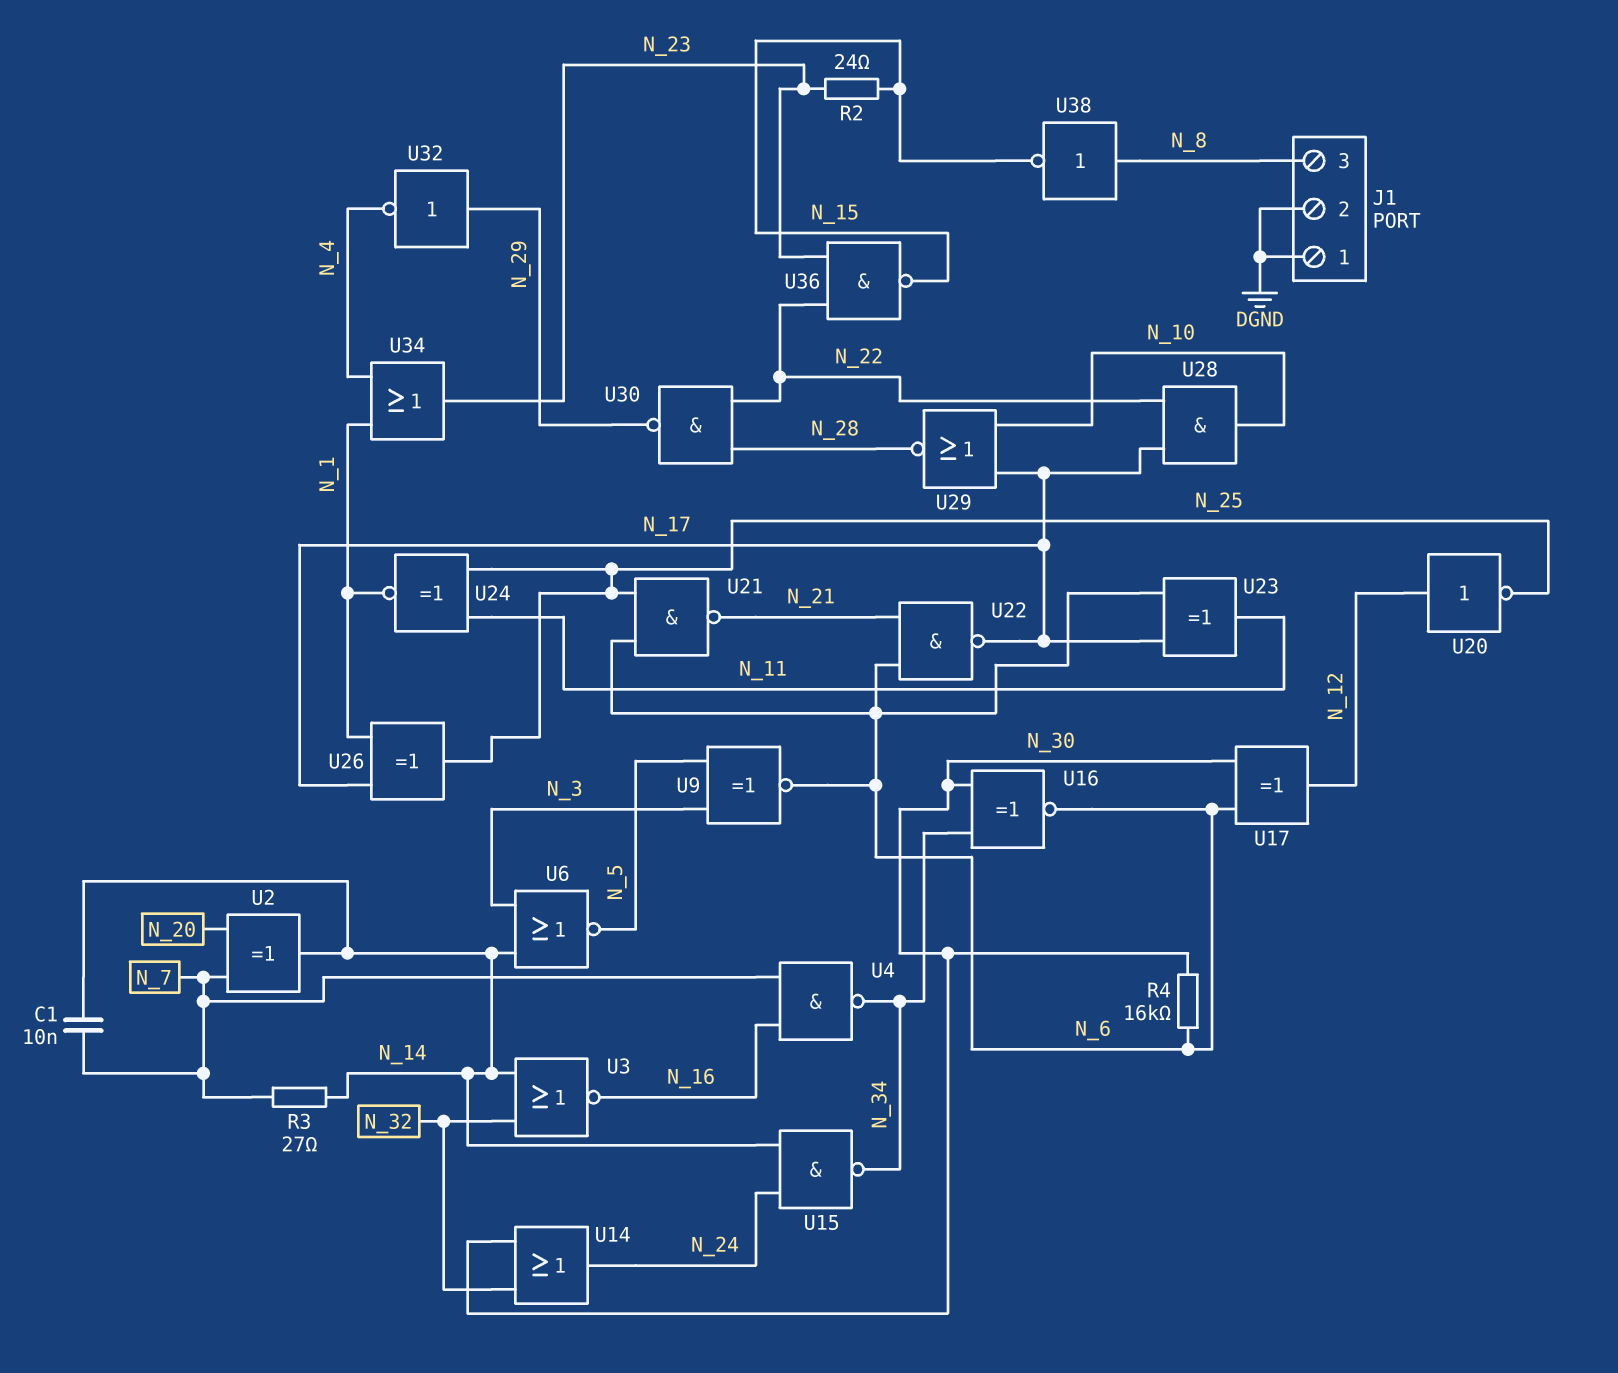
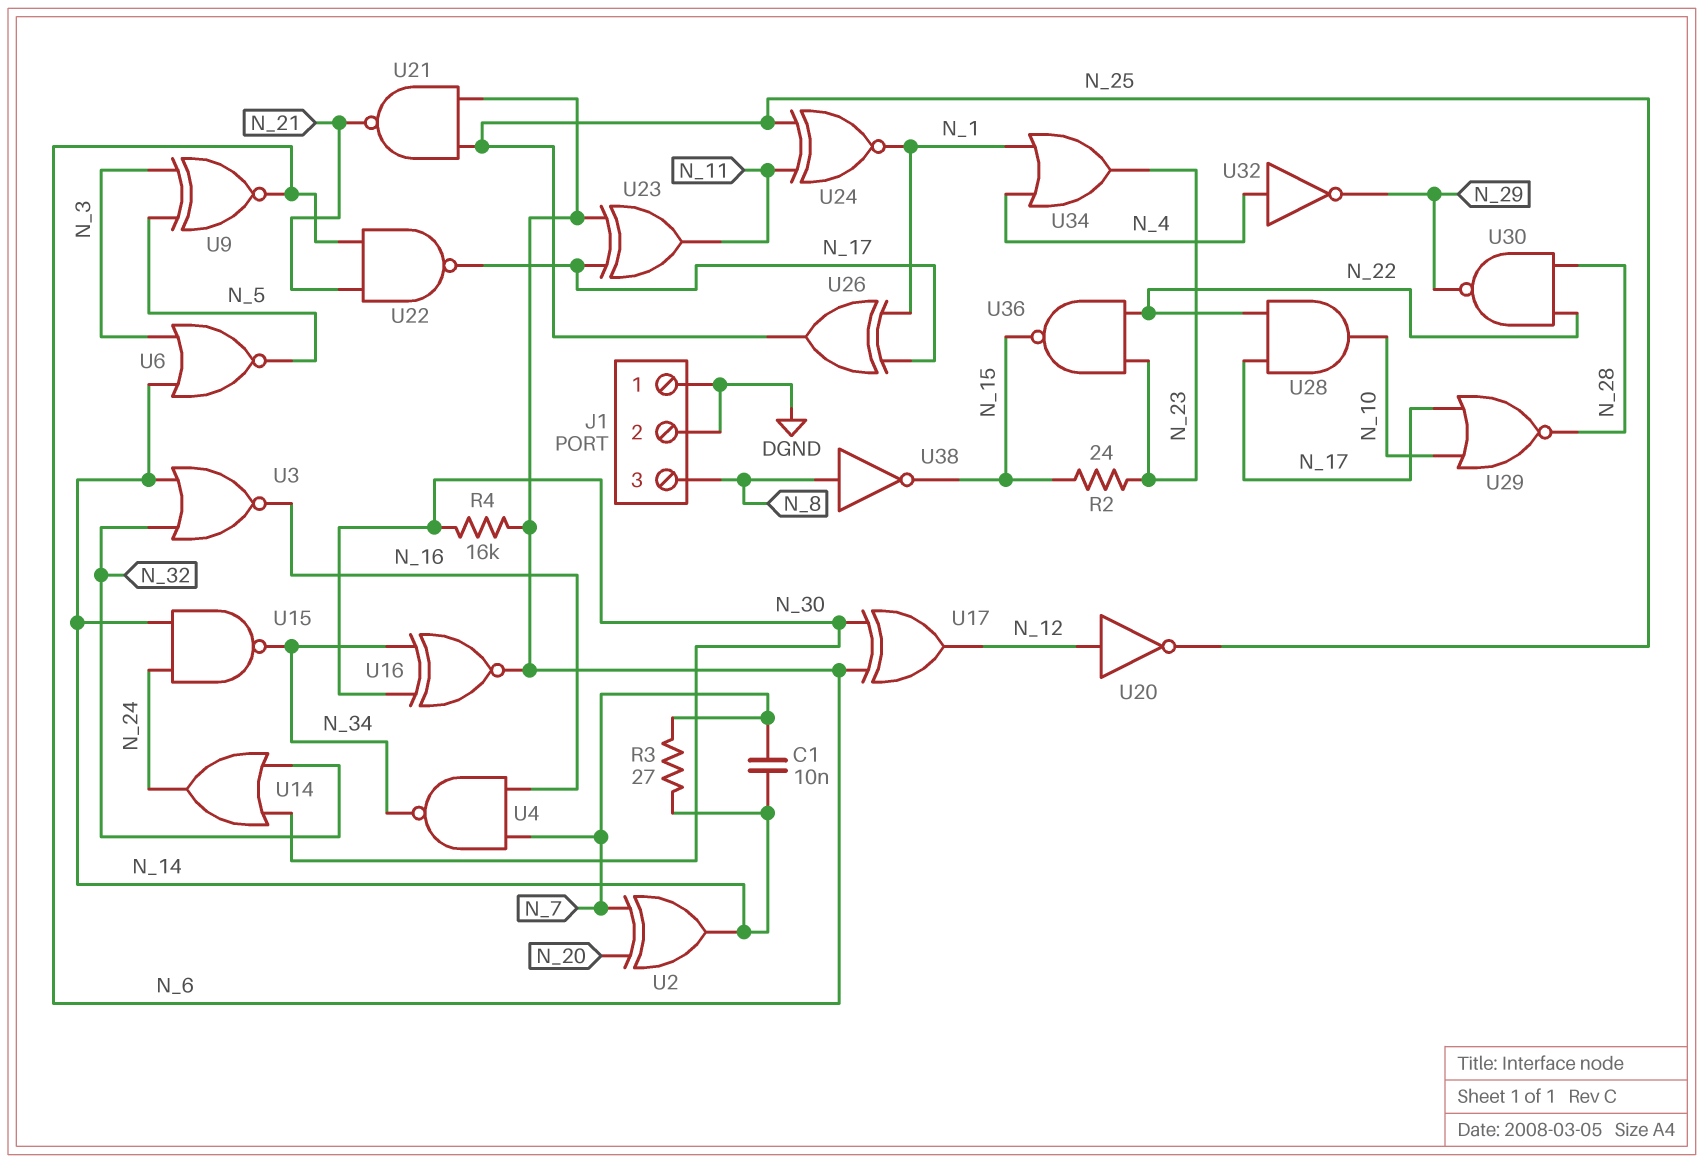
U32: NOT (in N_29, out N_4) -> NOT (in N_4, out N_29)

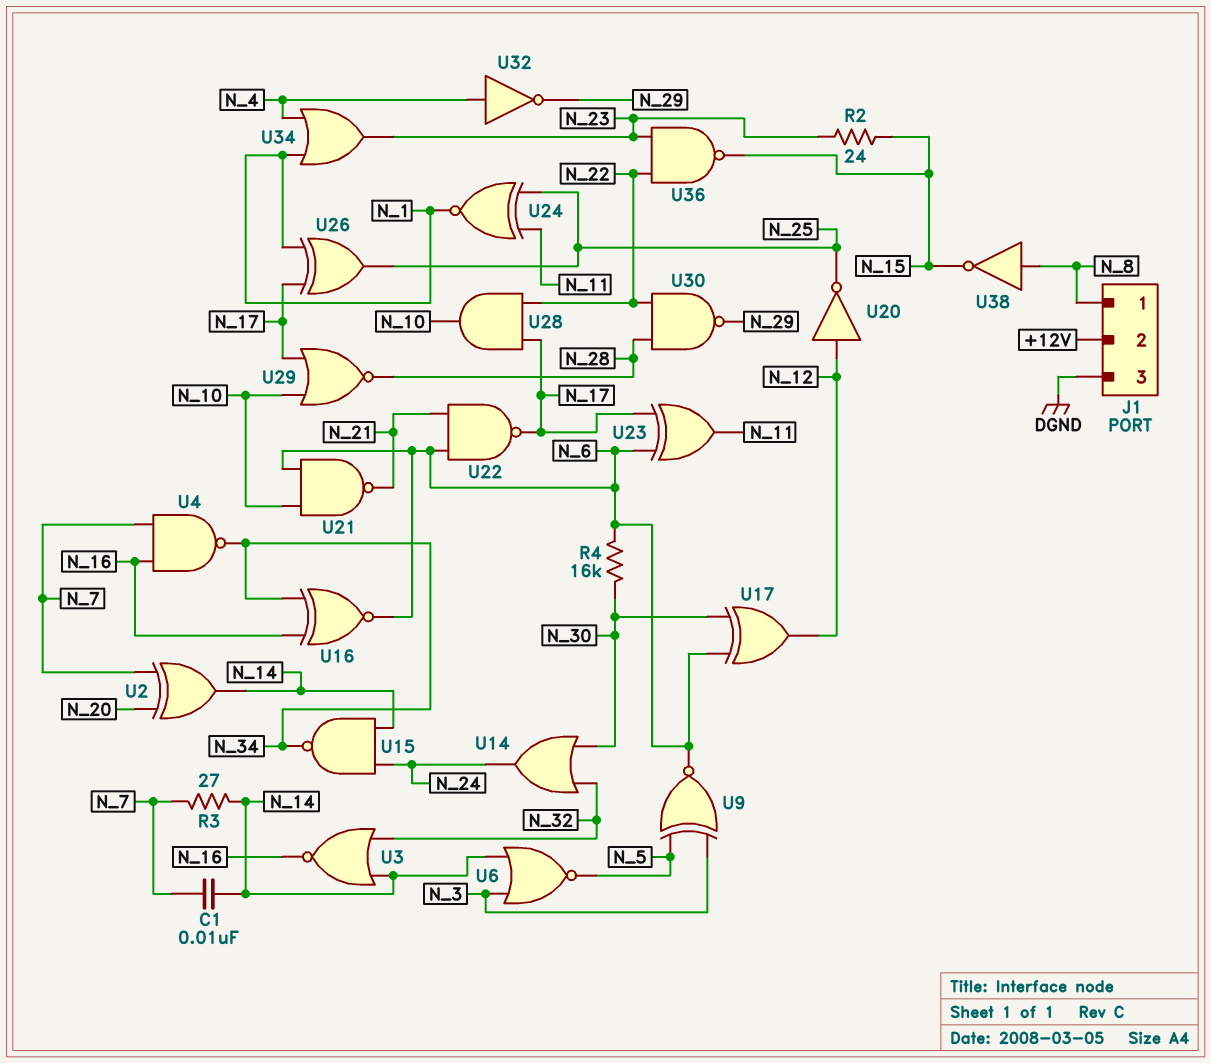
J1 pin 1: DGND -> N_8
J1 pin 2: DGND -> +12V
J1 pin 3: N_8 -> DGND
U16: XNOR (in N_30, in N_34, out N_6) -> XNOR (in N_16, in N_34, out N_6)
U21: NAND (in N_6, in N_25, out N_21) -> NAND (in N_6, in N_10, out N_21)

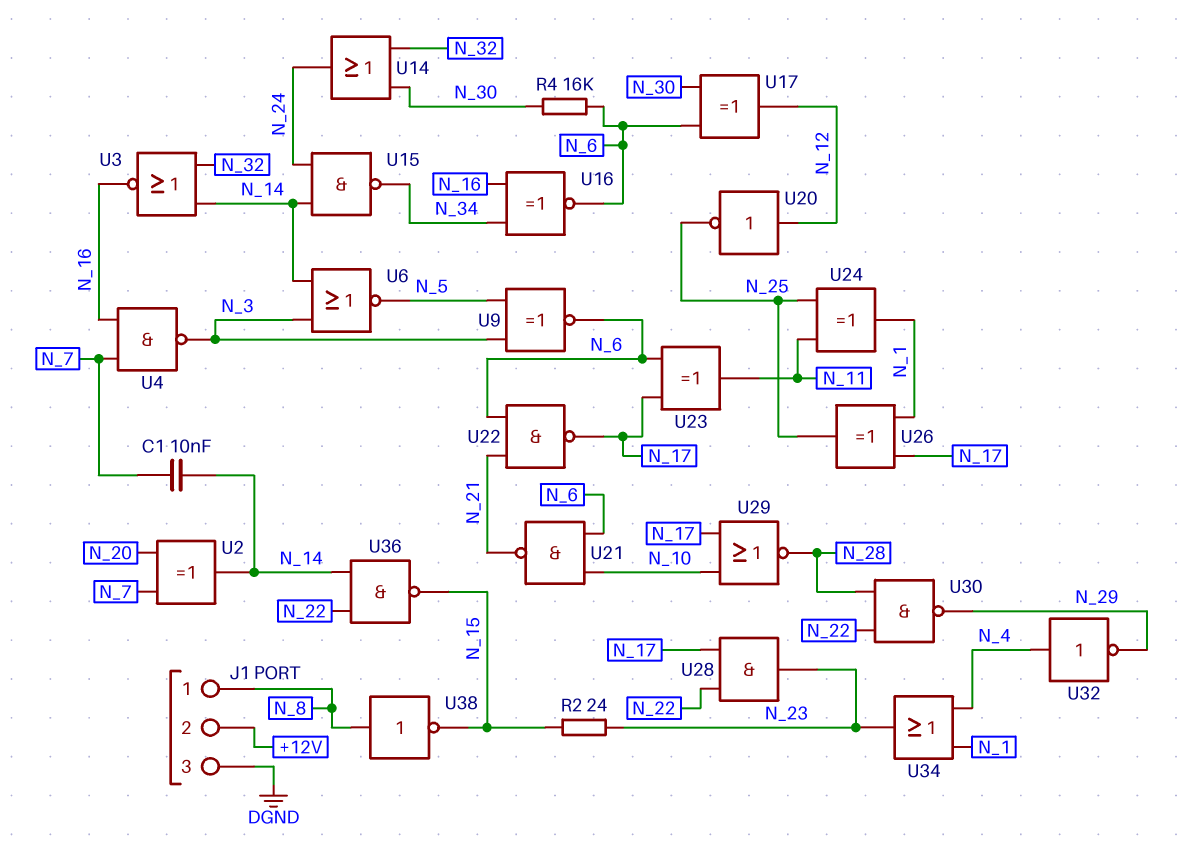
R3: 27 (N_7, N_14) -> none
U4: NAND (in N_7, in N_16, out N_34) -> NAND (in N_7, in N_16, out N_3)
U24: XNOR (in N_11, in N_25, out N_1) -> XOR (in N_11, in N_25, out N_1)
U28: AND (in N_17, in N_22, out N_10) -> AND (in N_17, in N_22, out N_23)
U36: NAND (in N_22, in N_23, out N_15) -> NAND (in N_14, in N_22, out N_15)

